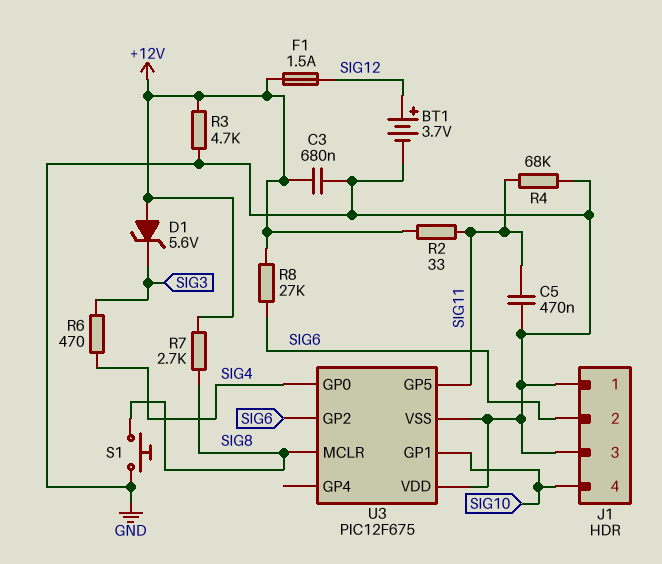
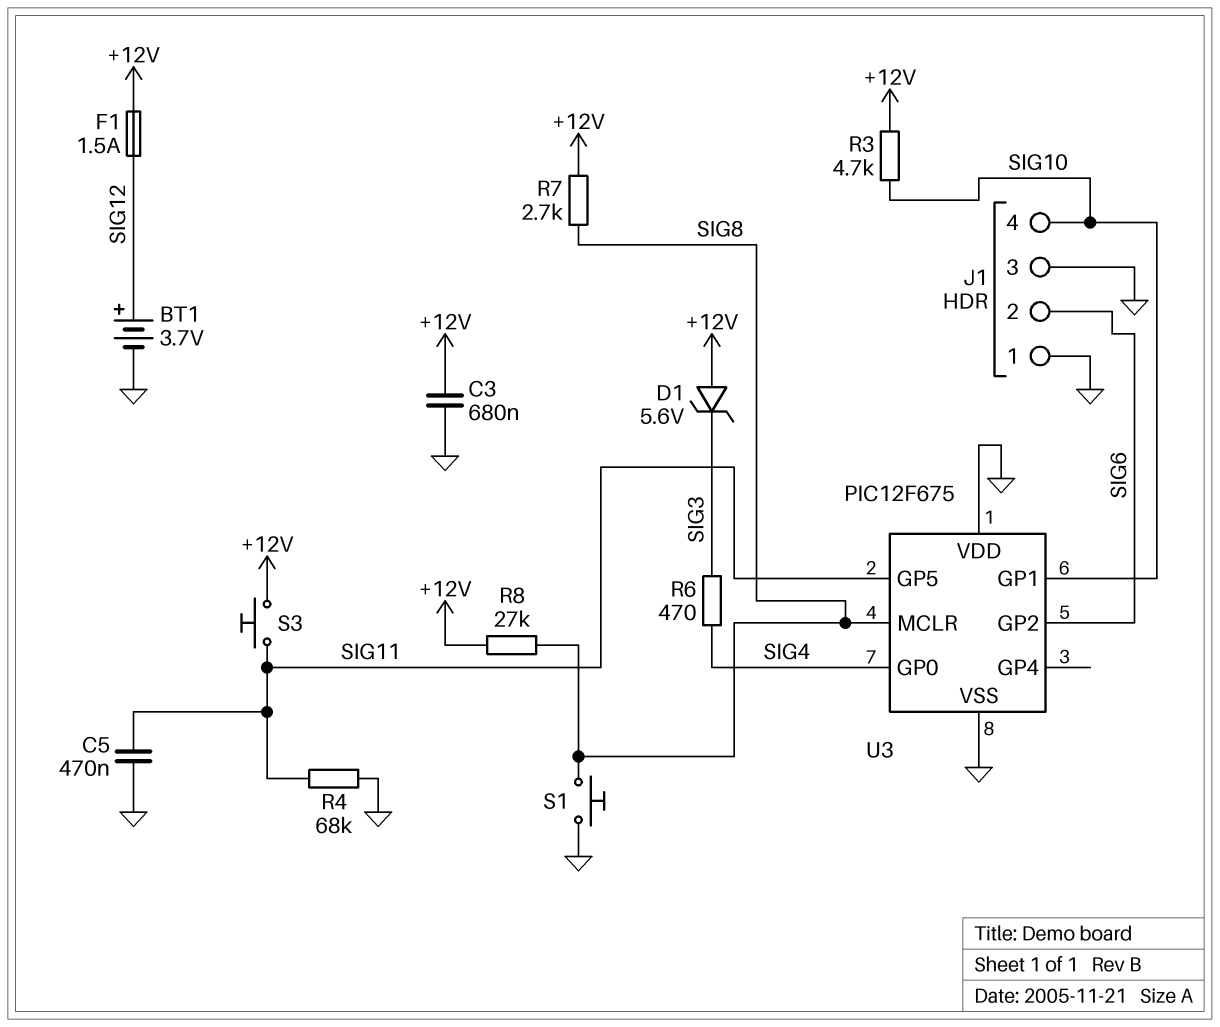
R2: 33 (+12V, SIG11) -> none
R3: 4.7k (+12V, GND) -> 4.7k (+12V, SIG10)
R8: 27k (+12V, SIG6) -> 27k (+12V, SIG8)
S3: none -> button (+12V, SIG11)

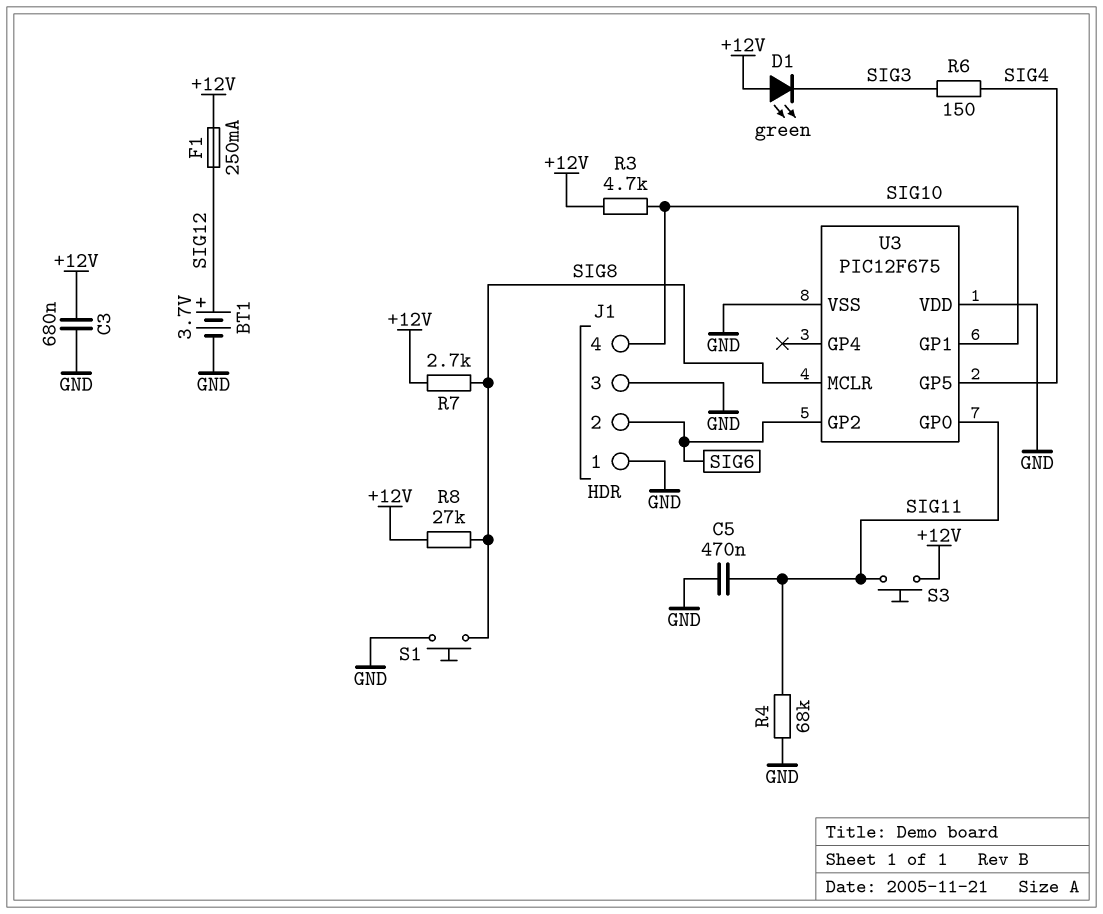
D1: zener 5.6V (A +12V, K SIG3) -> LED green (A +12V, K SIG3)
F1: 1.5A (+12V, SIG12) -> 250mA (+12V, SIG12)
R6: 470 (SIG3, SIG4) -> 150 (SIG3, SIG4)
U3 pin GP0: SIG4 -> SIG11
U3 pin GP5: SIG11 -> SIG4

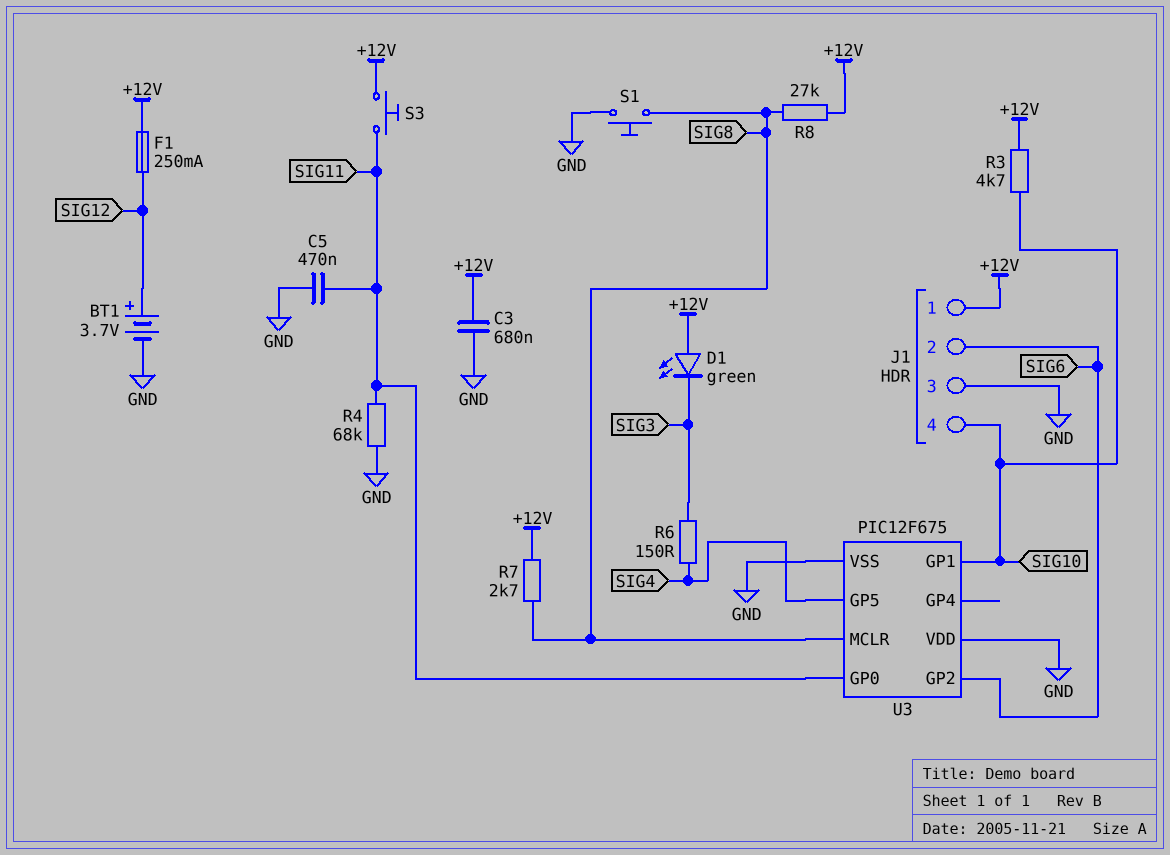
J1 pin 1: GND -> +12V

